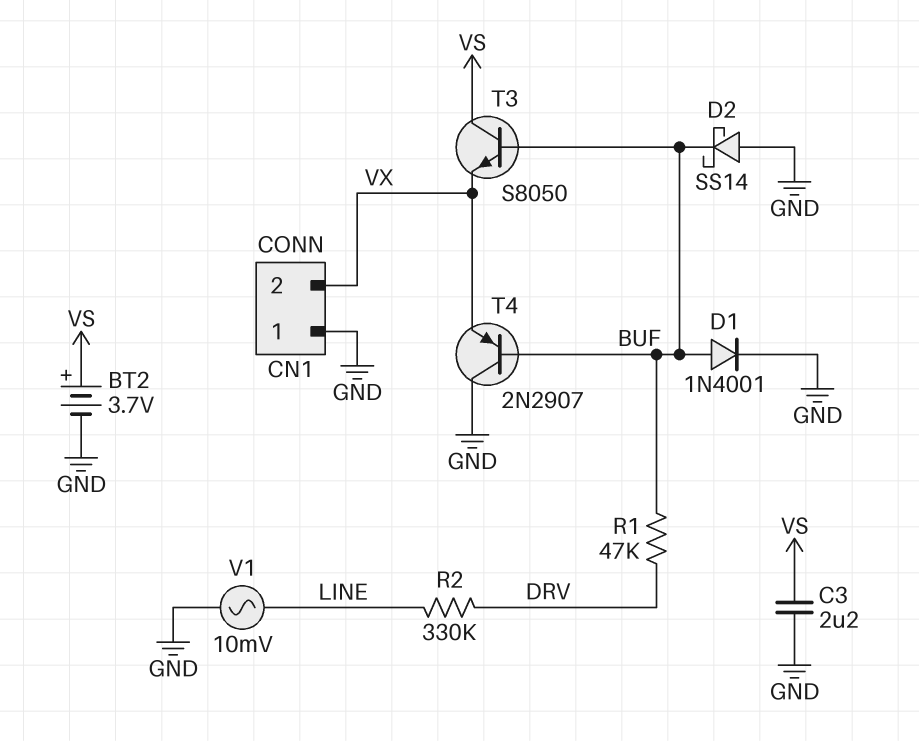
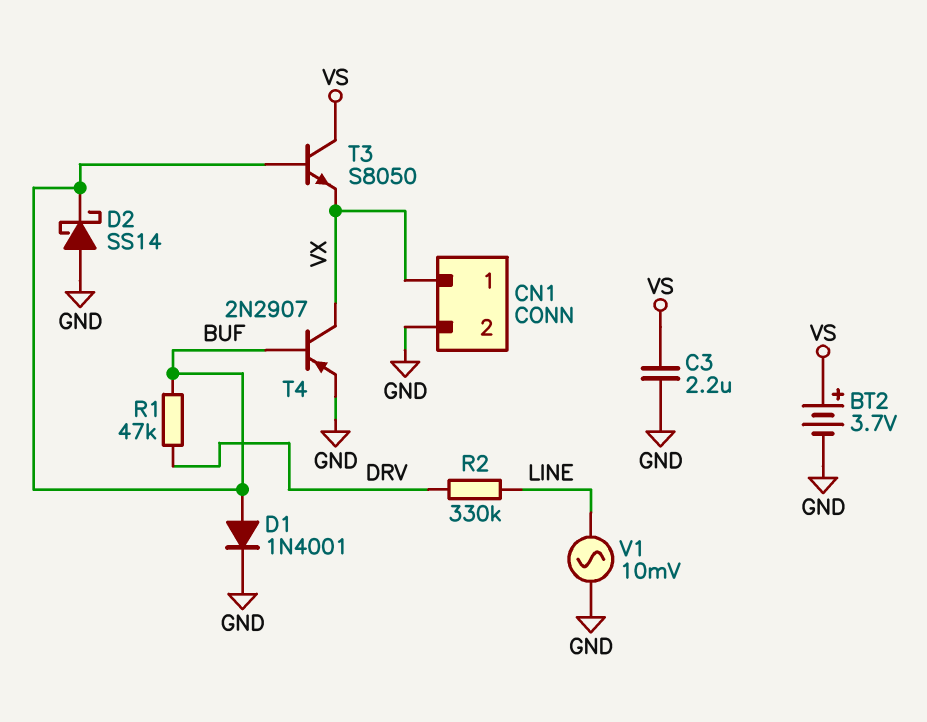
CN1 pin 1: GND -> VX
CN1 pin 2: VX -> GND
T4: PNP 2N2907 (B BUF, C GND, E VX) -> PNP 2N2907 (B BUF, C VX, E GND)

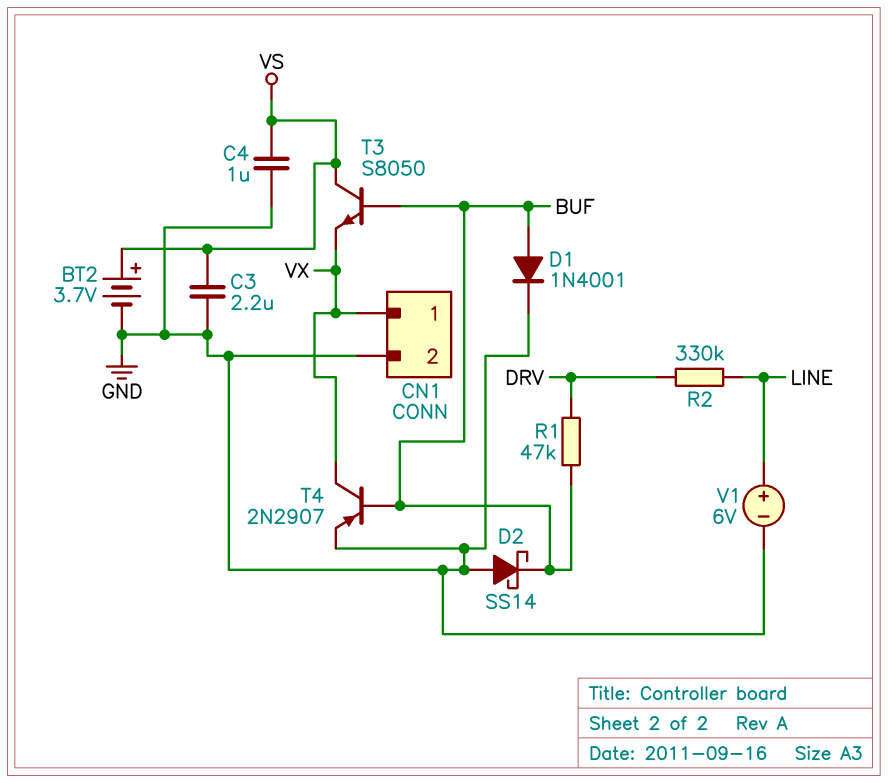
C4: none -> 1uF (GND, VS)
V1: AC 10mV (GND, LINE) -> 6V (plus LINE, minus GND)

